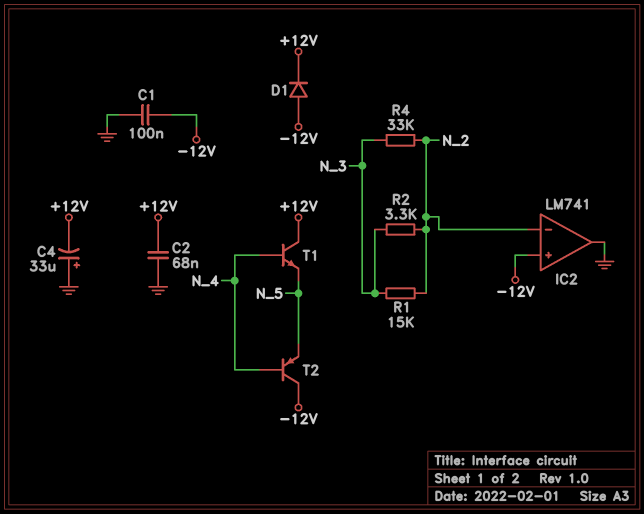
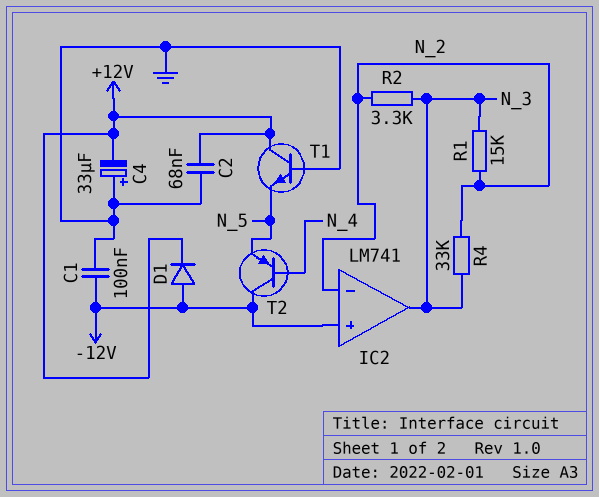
IC2 pin out: GND -> N_3
T1: NPN (B N_4, C +12V, E N_5) -> NPN (B GND, C +12V, E N_5)

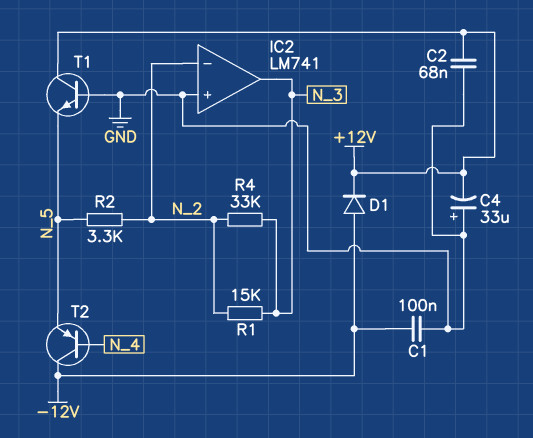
IC2 pin in+: -12V -> GND
R2: 3.3k (N_2, N_3) -> 3.3k (N_2, N_5)

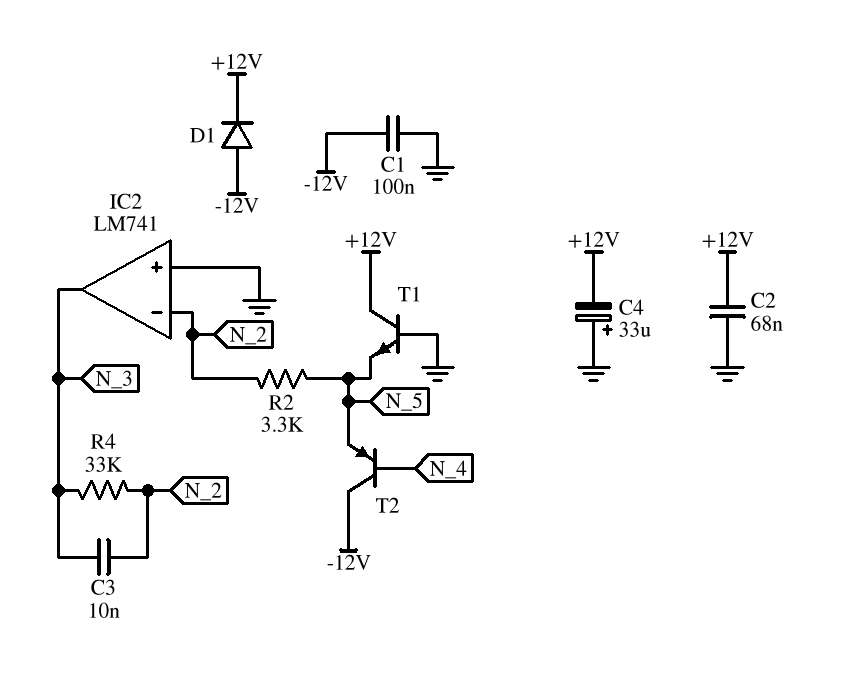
C3: none -> 10nF (N_2, N_3)
R1: 15k (N_2, N_3) -> none

